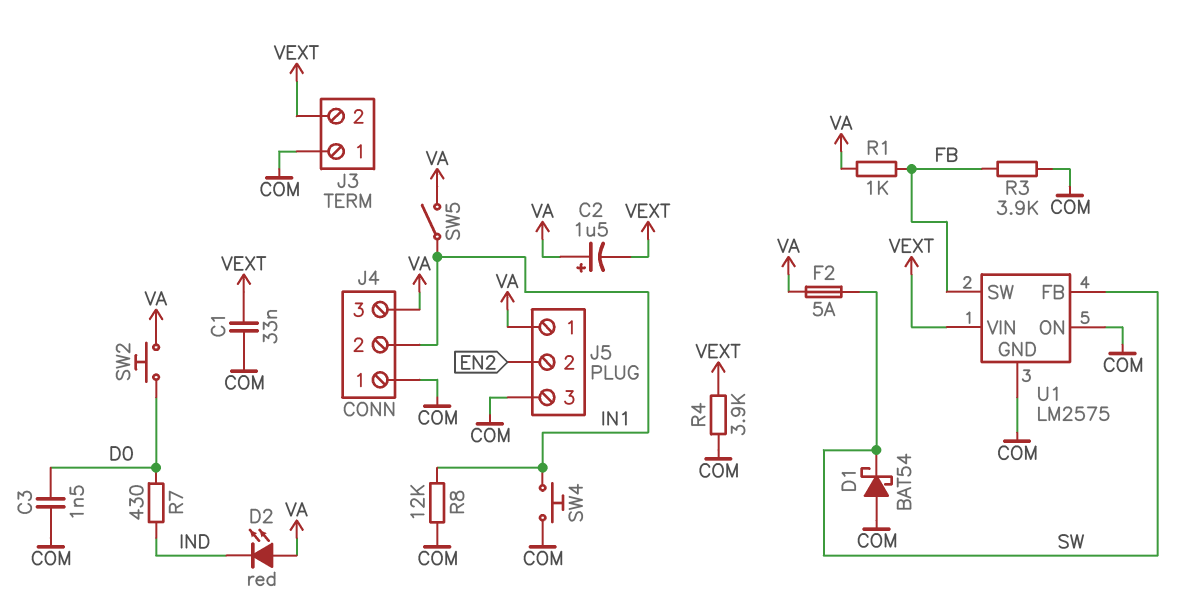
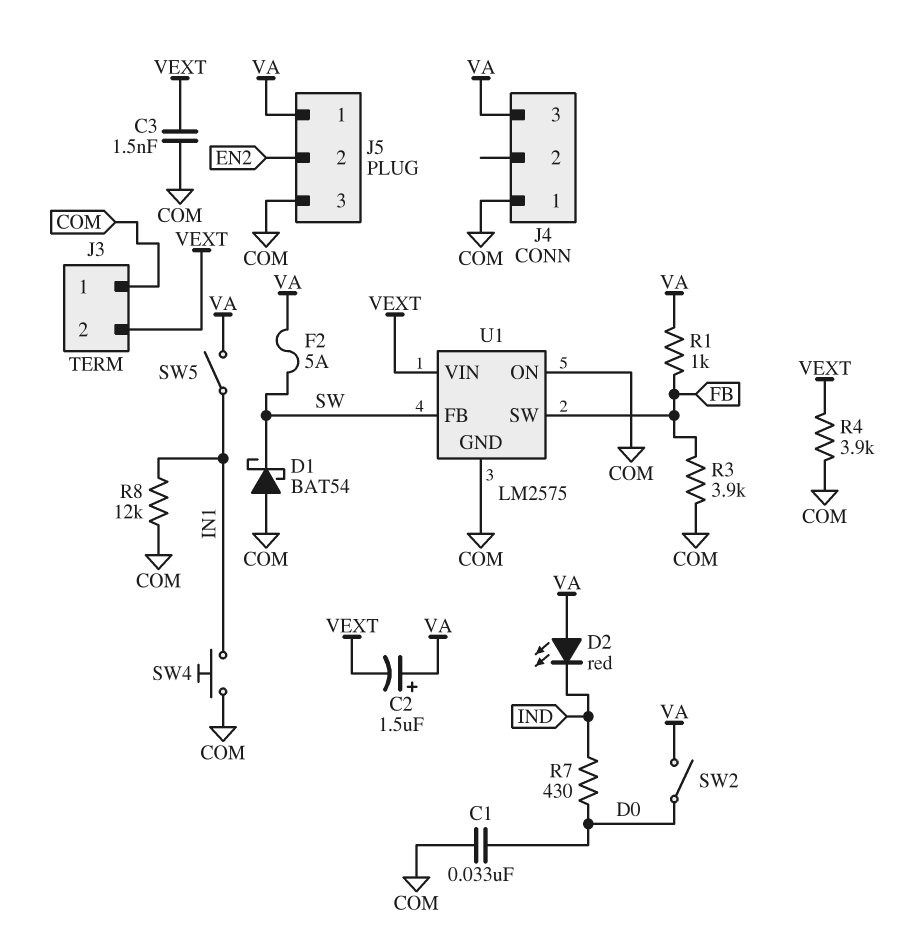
C1: 33nF (COM, VEXT) -> 33nF (COM, D0)
C3: 1.5nF (COM, D0) -> 1.5nF (COM, VEXT)
J4 pin 2: IN1 -> none
SW2: button (D0, VA) -> switch (D0, VA)

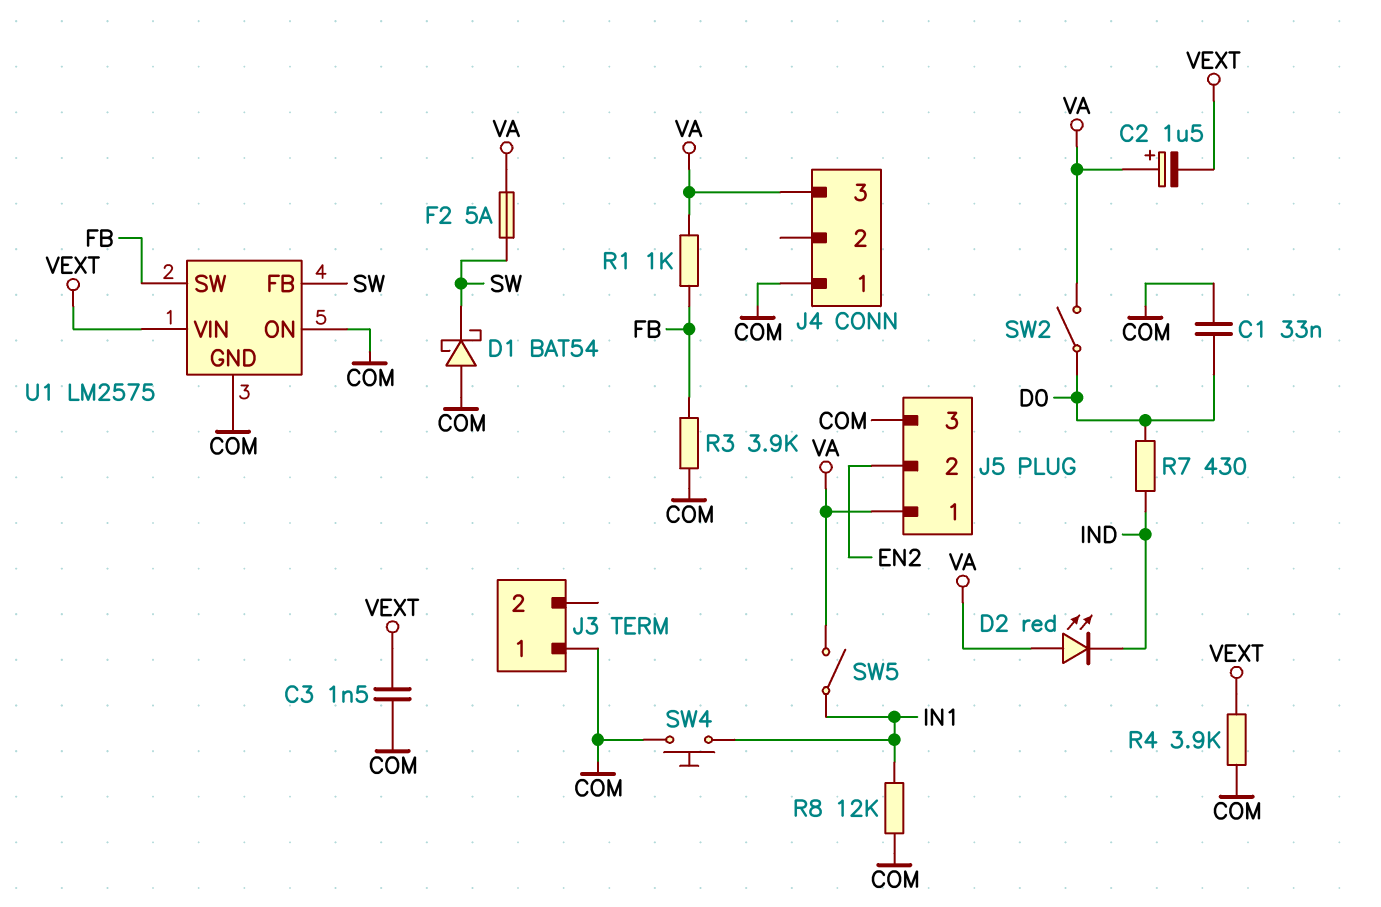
J3 pin 2: VEXT -> none

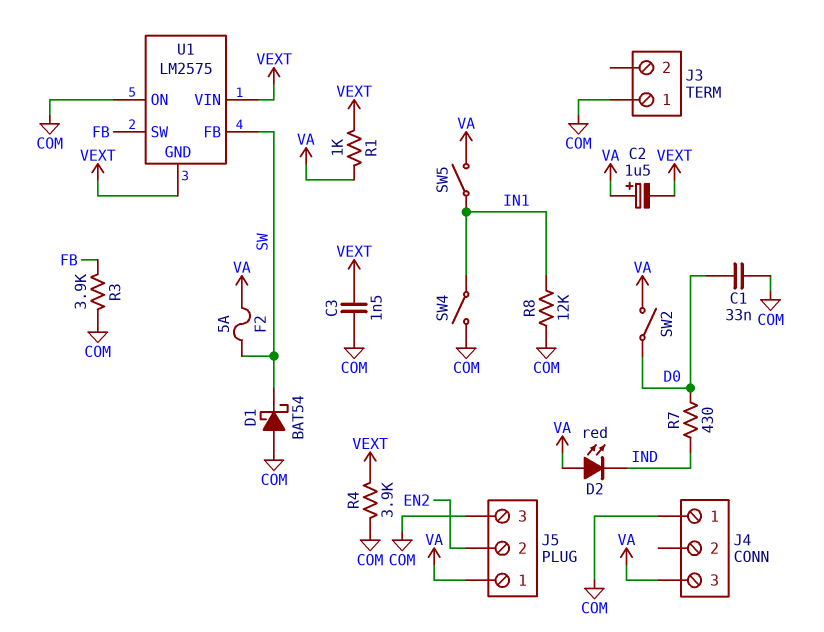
R1: 1k (FB, VA) -> 1k (VA, VEXT)
SW4: button (COM, IN1) -> switch (COM, IN1)
U1 pin GND: COM -> VEXT

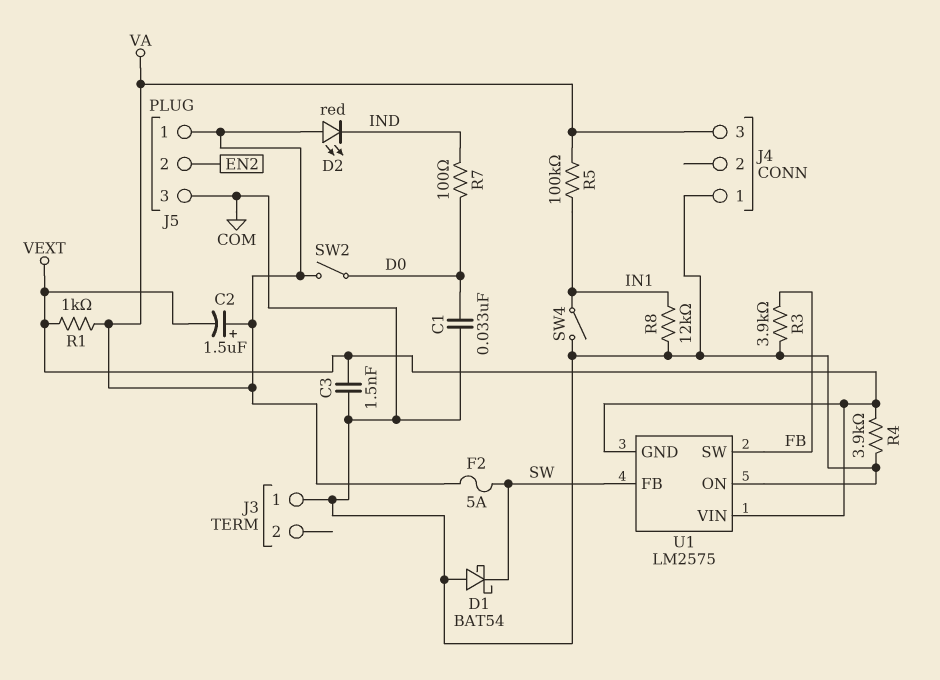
R5: none -> 100k (IN1, VA)
R7: 430 (D0, IND) -> 100 (D0, IND)
SW5: switch (IN1, VA) -> none

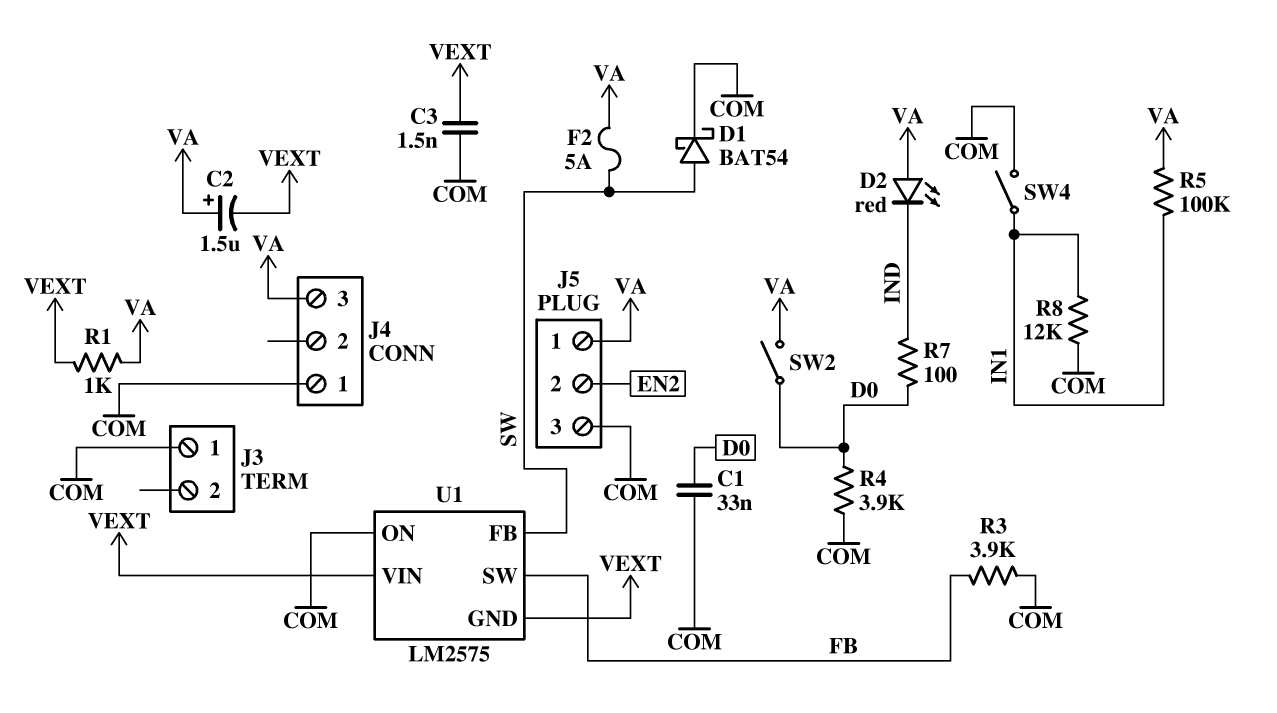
D1: schottky BAT54 (A COM, K SW) -> schottky BAT54 (A SW, K COM)
R4: 3.9k (COM, VEXT) -> 3.9k (COM, D0)

